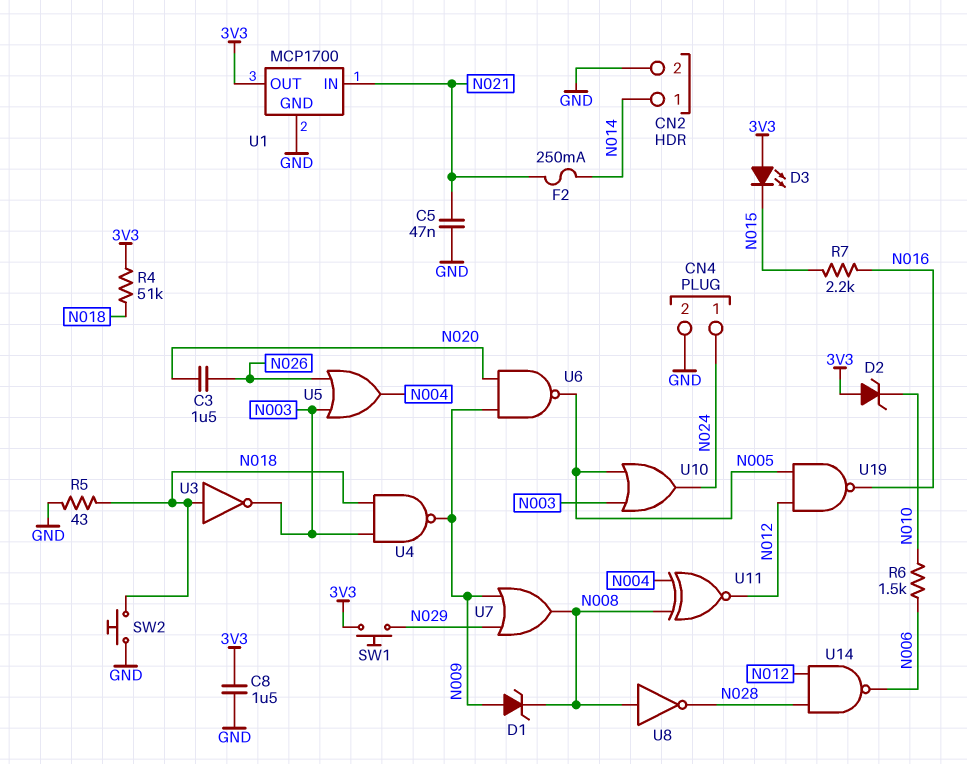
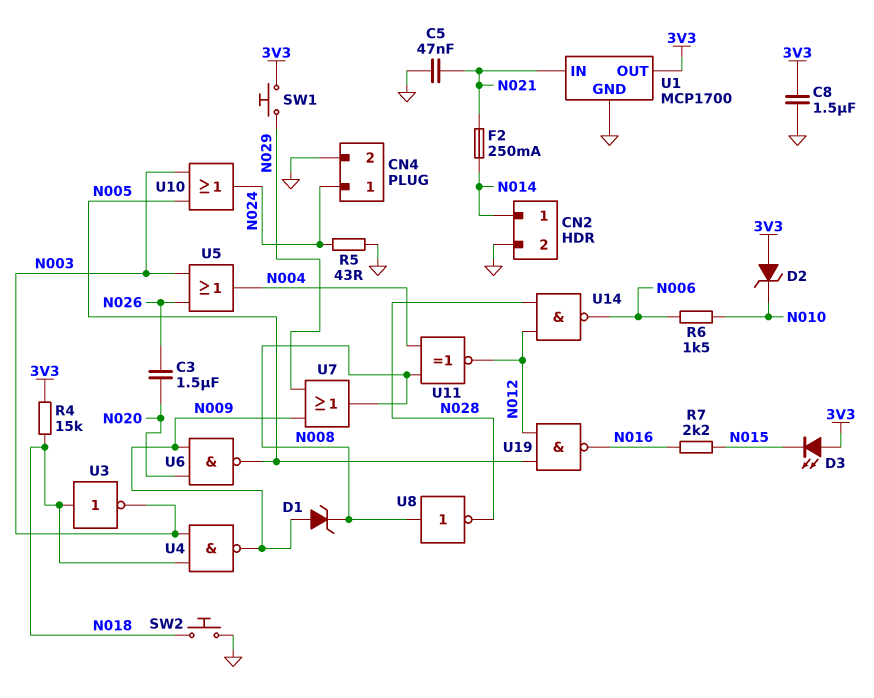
R4: 51k (3V3, N018) -> 15k (3V3, N018)
R5: 43 (GND, N018) -> 43 (GND, N024)

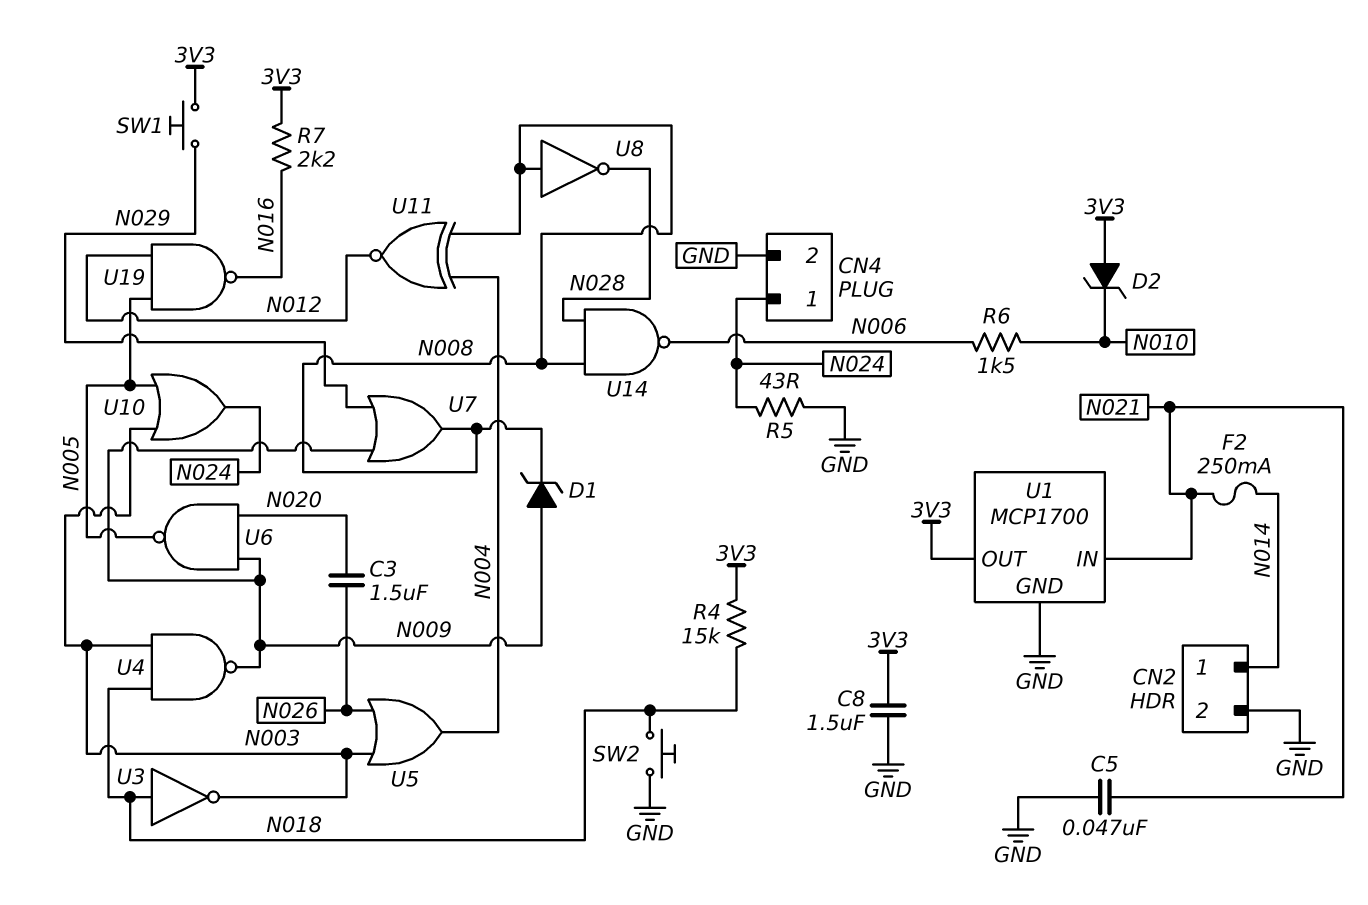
D3: LED (A 3V3, K N015) -> none
R7: 2.2k (N015, N016) -> 2.2k (3V3, N016)
U14: NAND (in N012, in N028, out N006) -> NAND (in N008, in N028, out N006)

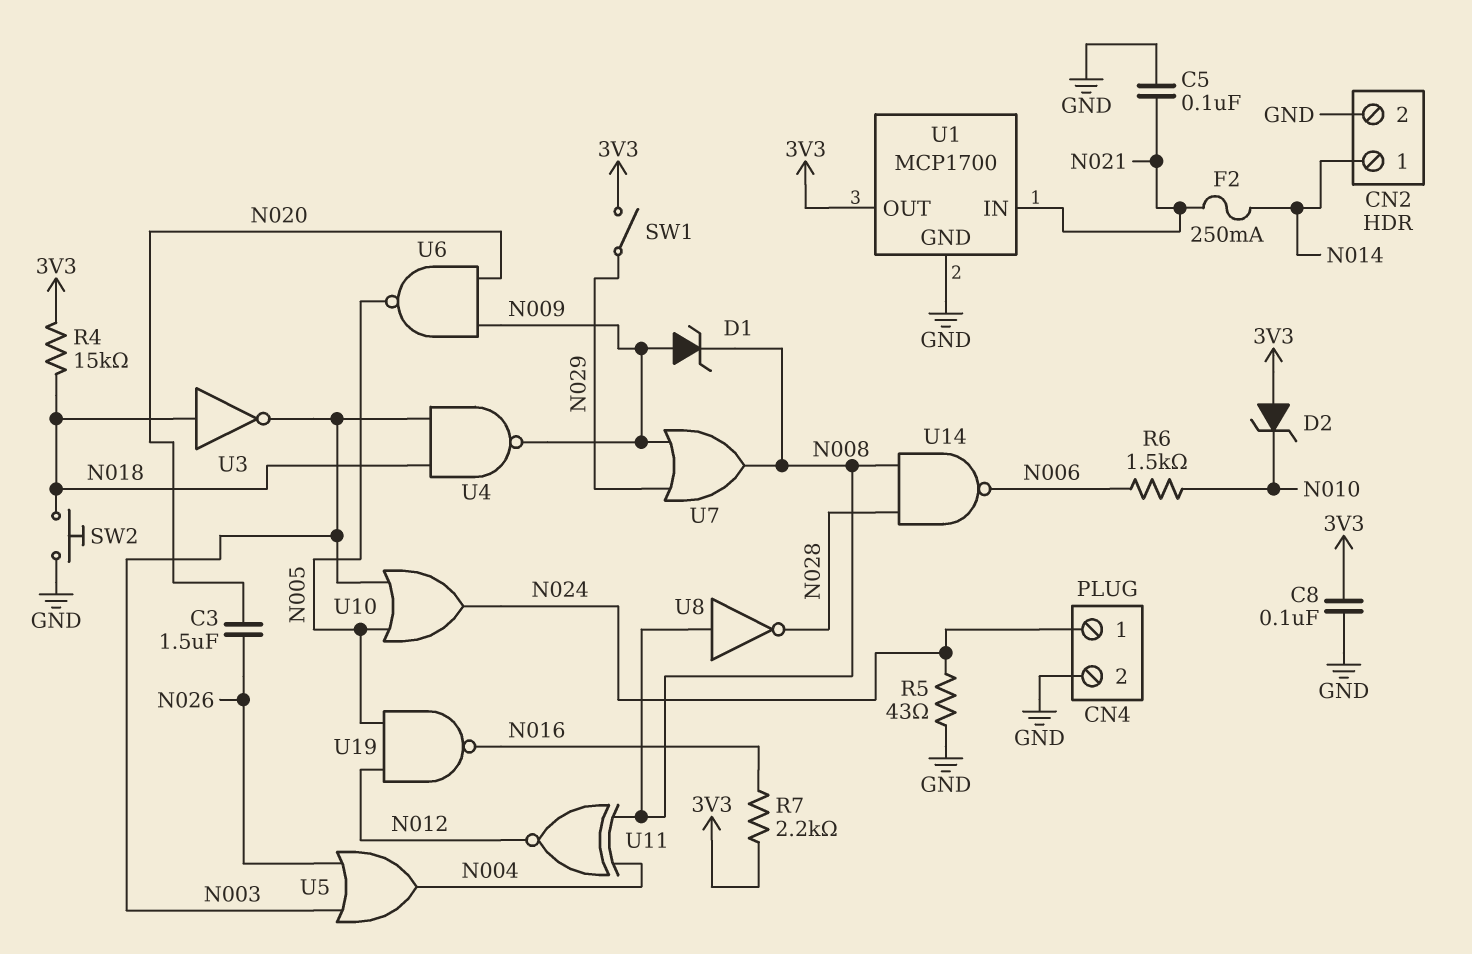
C5: 47nF (GND, N021) -> 100nF (GND, N021)
C8: 1.5uF (3V3, GND) -> 100nF (3V3, GND)
SW1: button (3V3, N029) -> switch (3V3, N029)

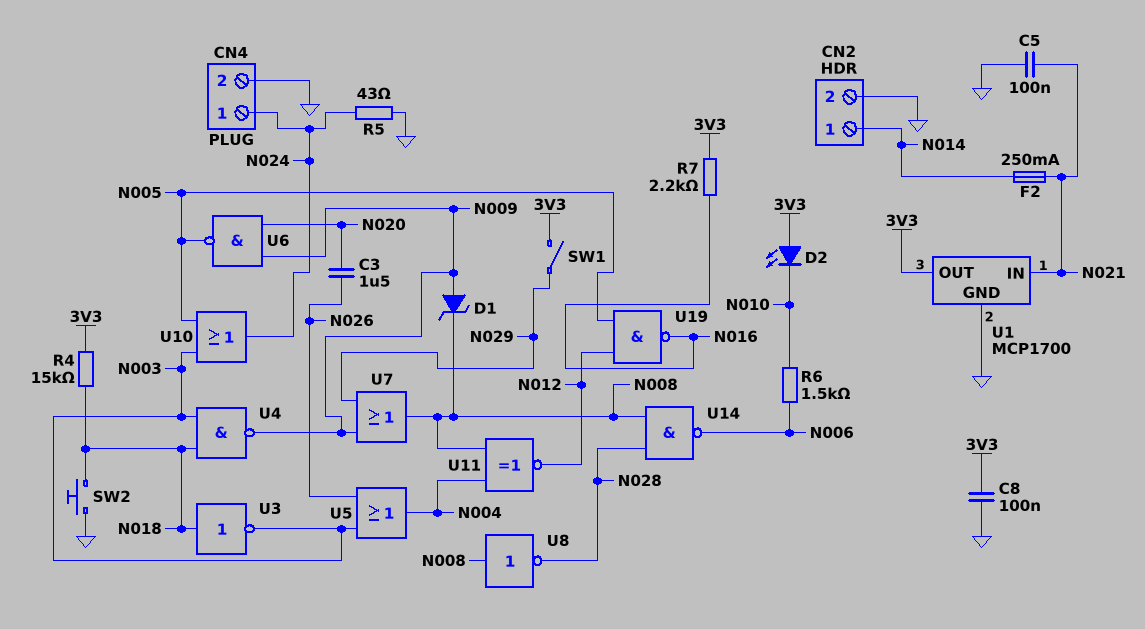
D2: zener (A 3V3, K N010) -> LED (A 3V3, K N010)

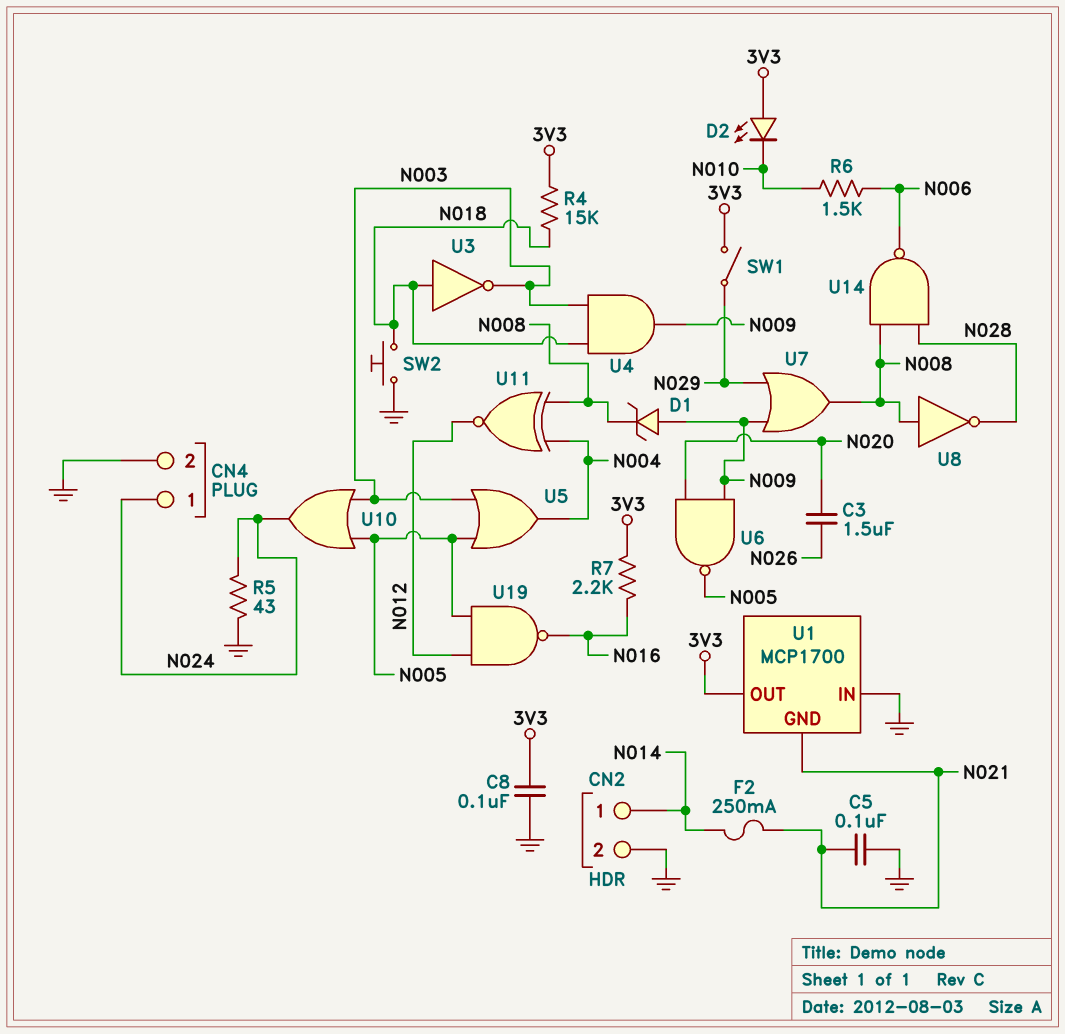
U1 pin GND: GND -> N021
U1 pin IN: N021 -> GND
U4: NAND (in N003, in N018, out N009) -> AND (in N003, in N018, out N009)
U5: OR (in N003, in N026, out N004) -> OR (in N003, in N005, out N004)

